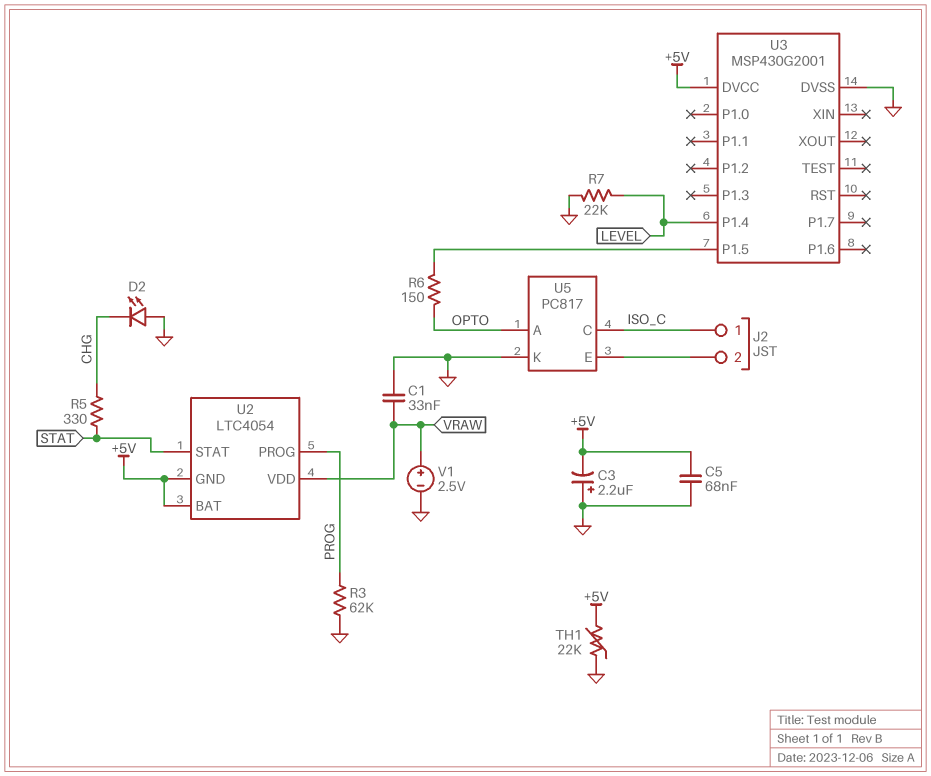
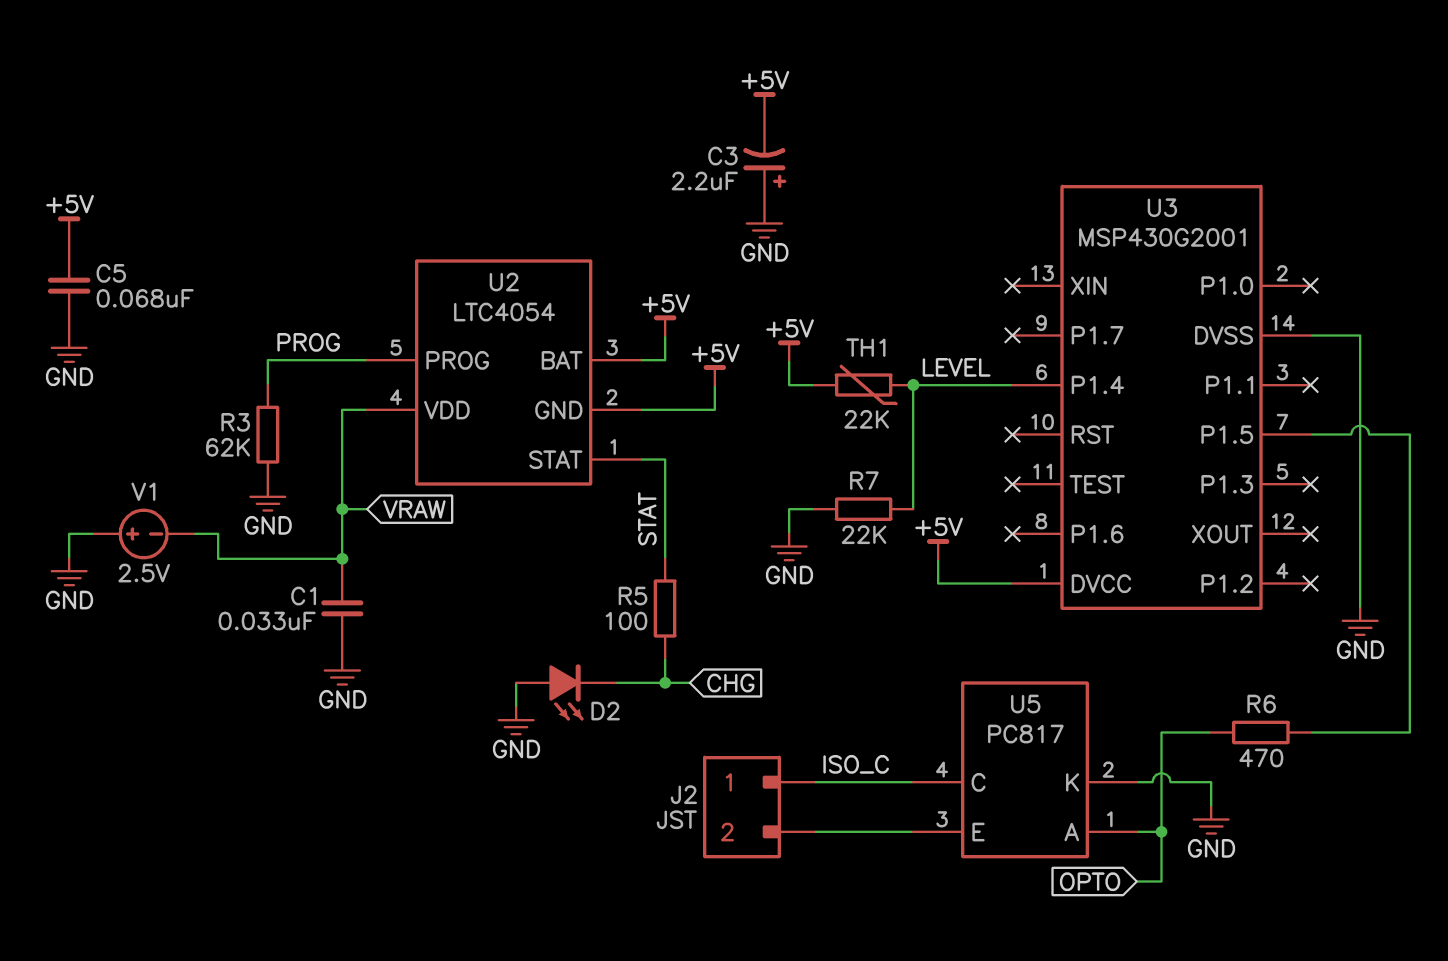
R5: 330 (CHG, STAT) -> 100 (CHG, STAT)
R6: 150 (OPTO, U3/P1.5) -> 470 (OPTO, U3/P1.5)
TH1: 22k (+5V, GND) -> 22k (+5V, LEVEL)
V1: 2.5V (plus VRAW, minus GND) -> 2.5V (plus GND, minus VRAW)

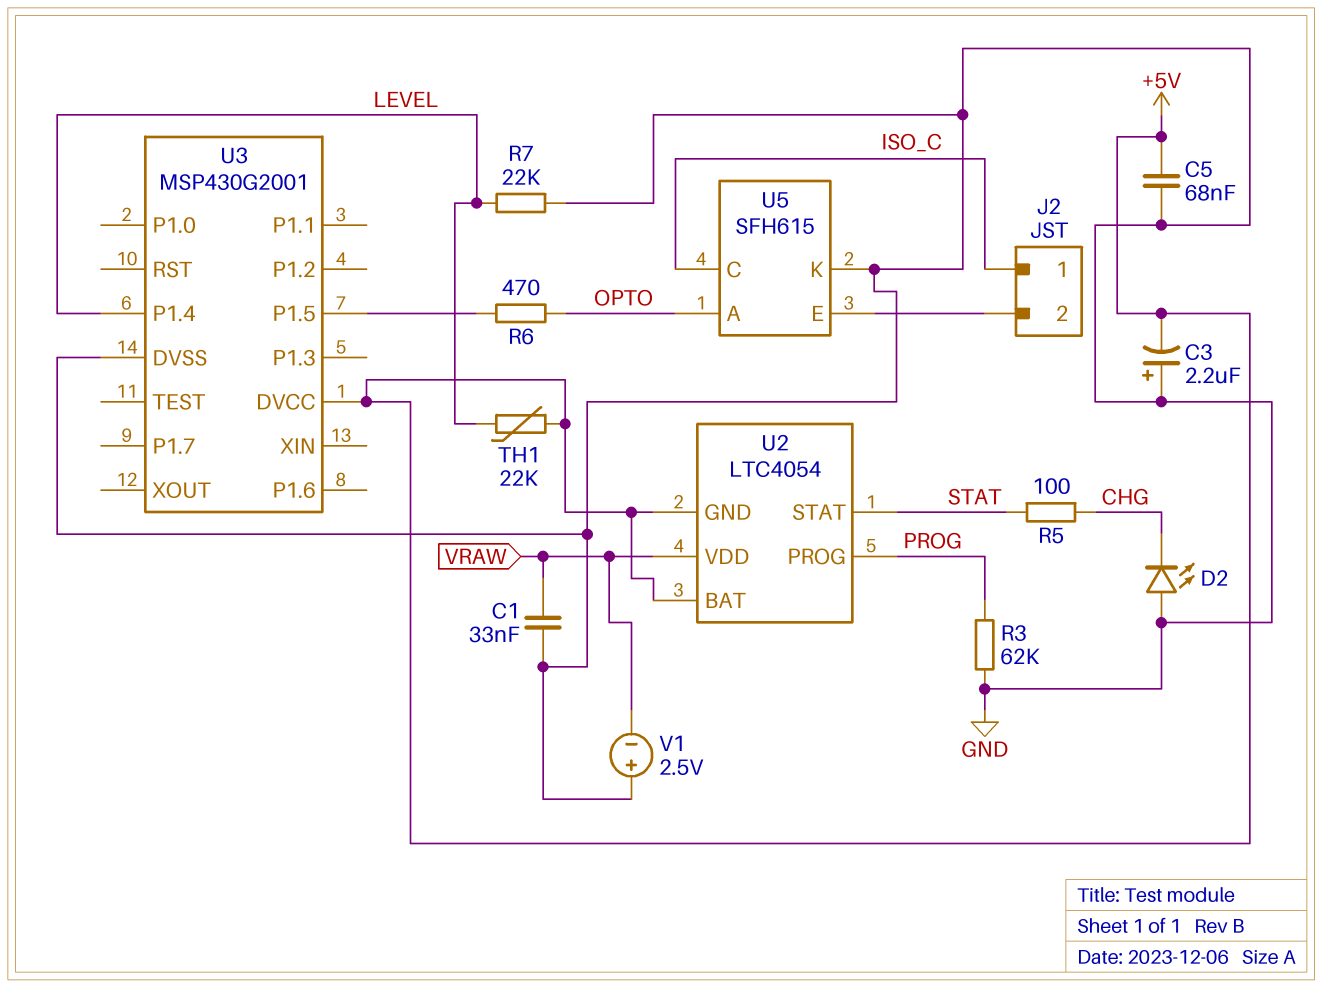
U5: PC817 -> SFH615

